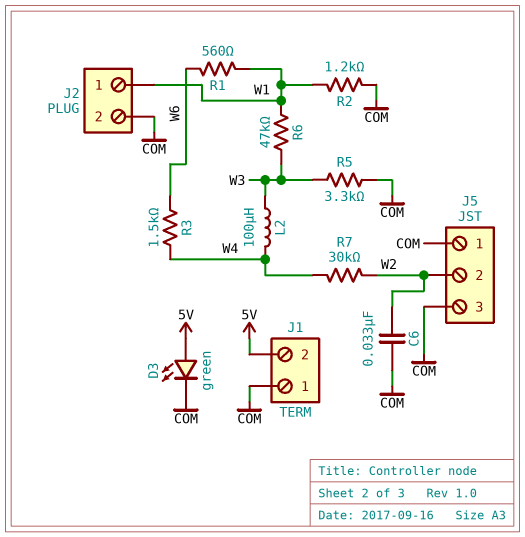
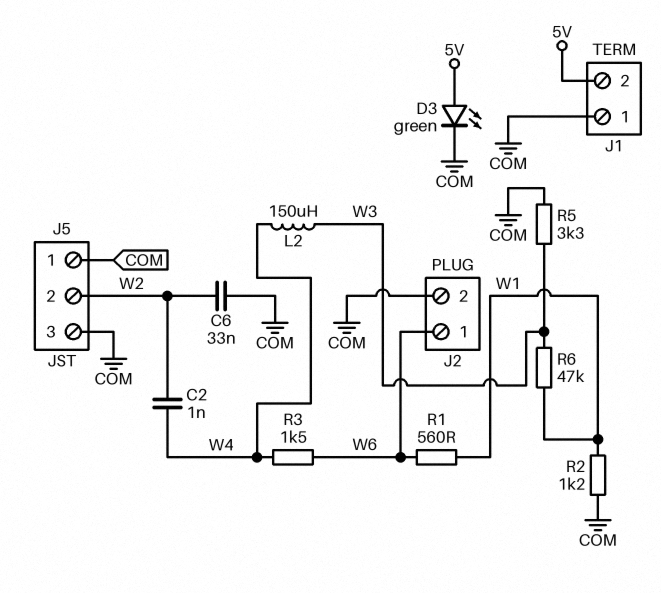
C2: none -> 1nF (W2, W4)
J2 pin 1: W1 -> W6
L2: 100uH (W3, W4) -> 150uH (W3, W4)
R7: 30k (W2, W4) -> none

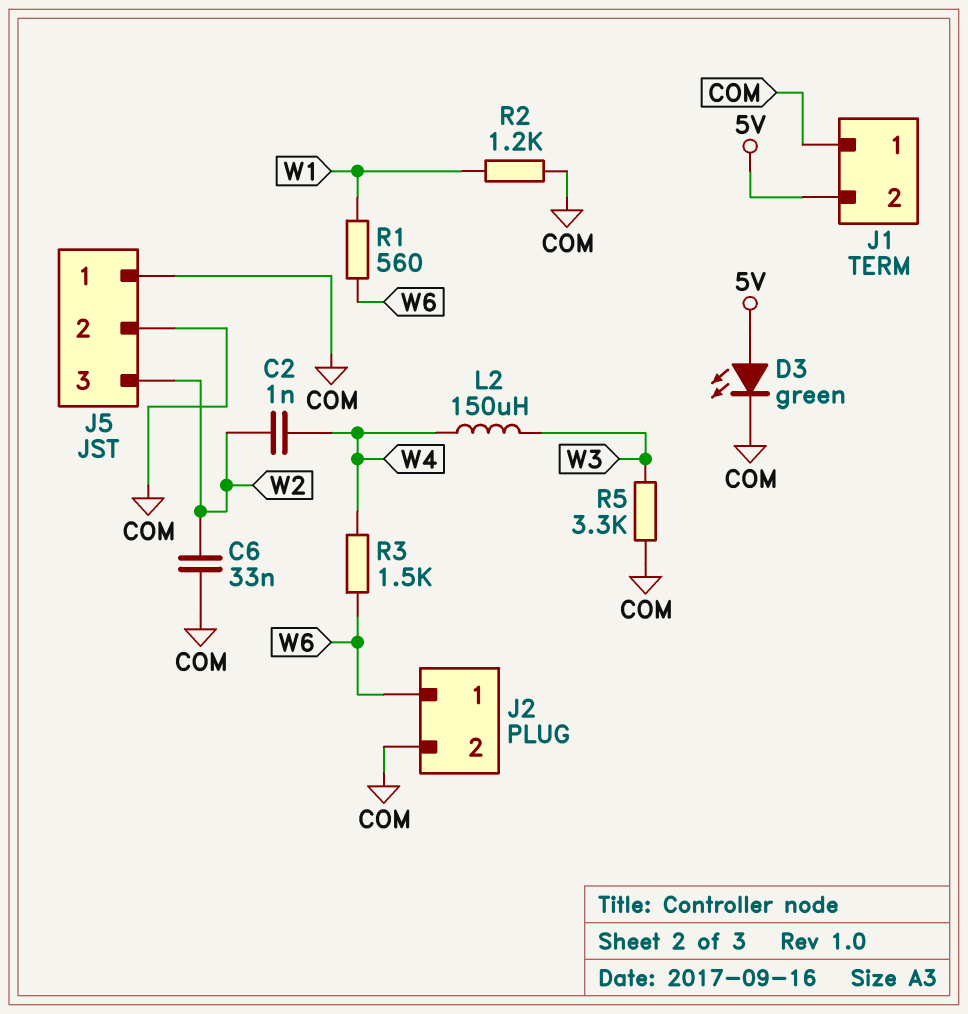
J5 pin 2: W2 -> COM
J5 pin 3: COM -> W2
R6: 47k (W1, W3) -> none

